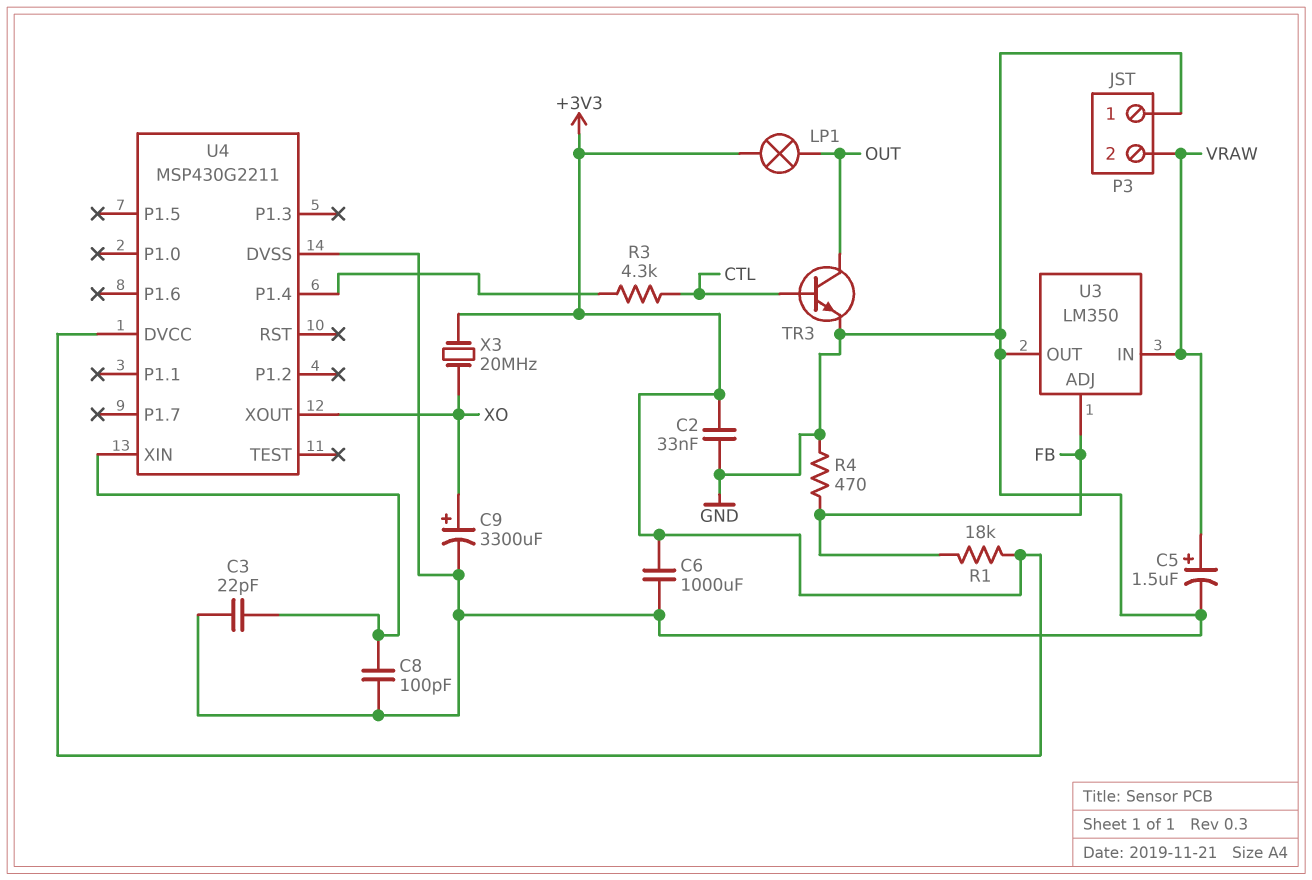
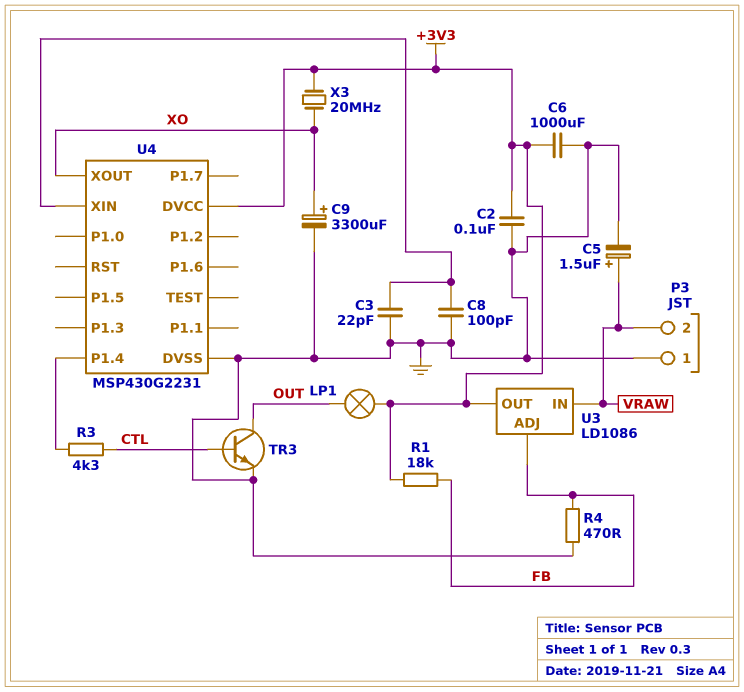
C2: 33nF (+3V3, GND) -> 100nF (+3V3, GND)
U3: LM350 -> LD1086
U3 pin OUT: GND -> +3V3
U4: MSP430G2211 -> MSP430G2231

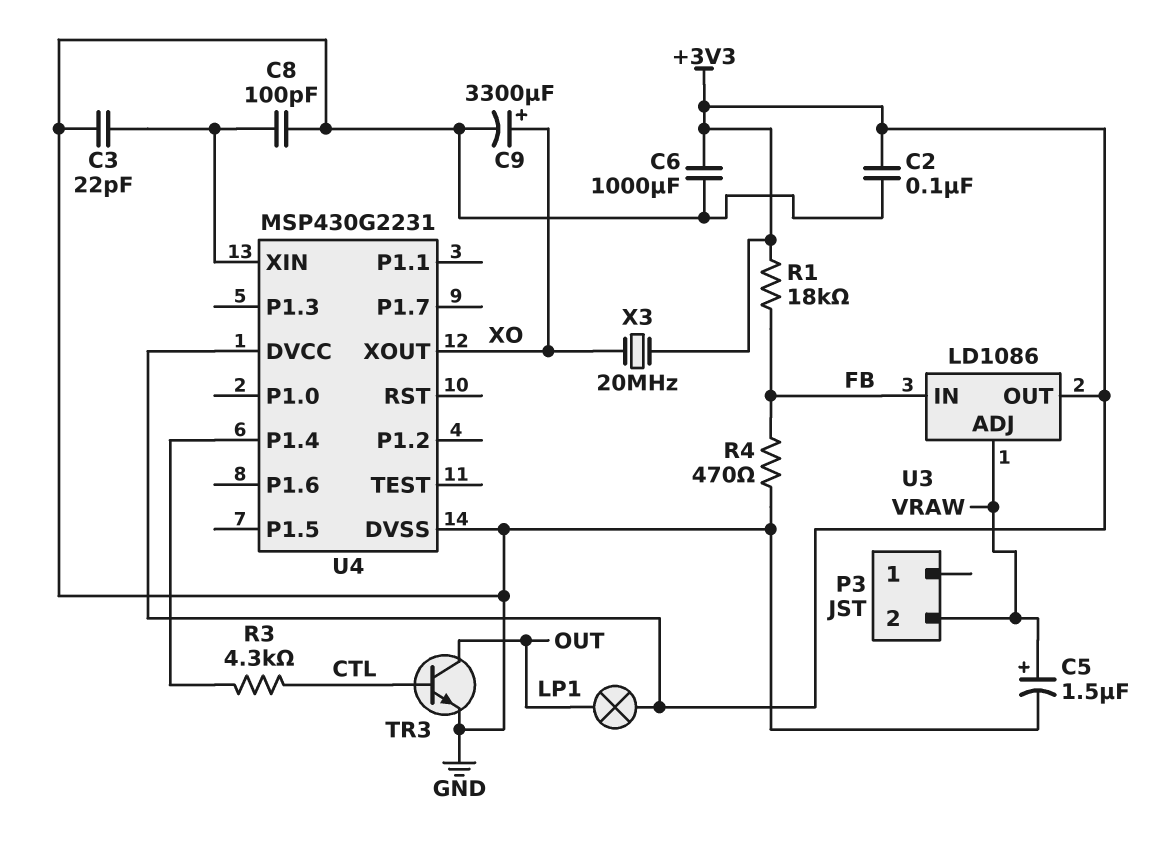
P3 pin 1: GND -> none
U3 pin ADJ: FB -> VRAW
U3 pin IN: VRAW -> FB

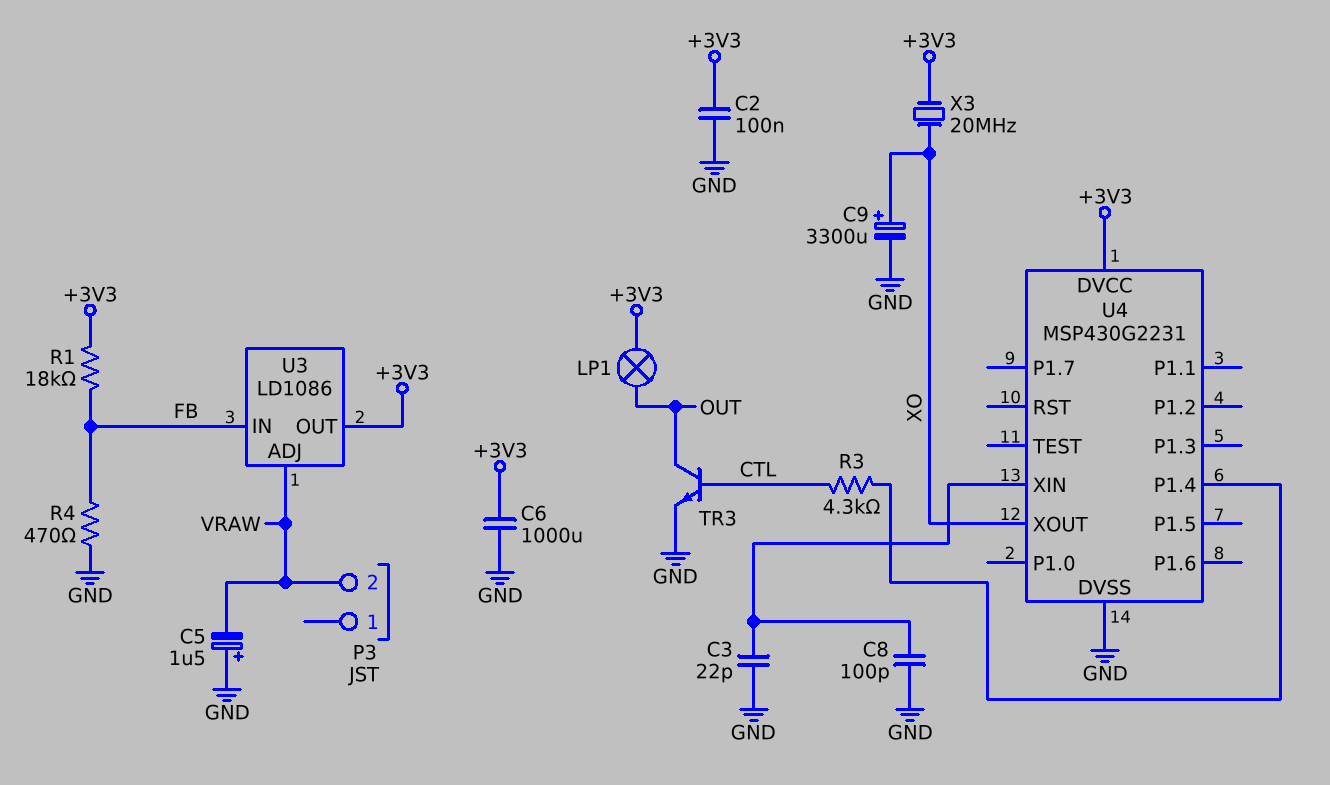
C5: 1.5uF (plus VRAW, minus GND) -> 1.5uF (plus GND, minus VRAW)

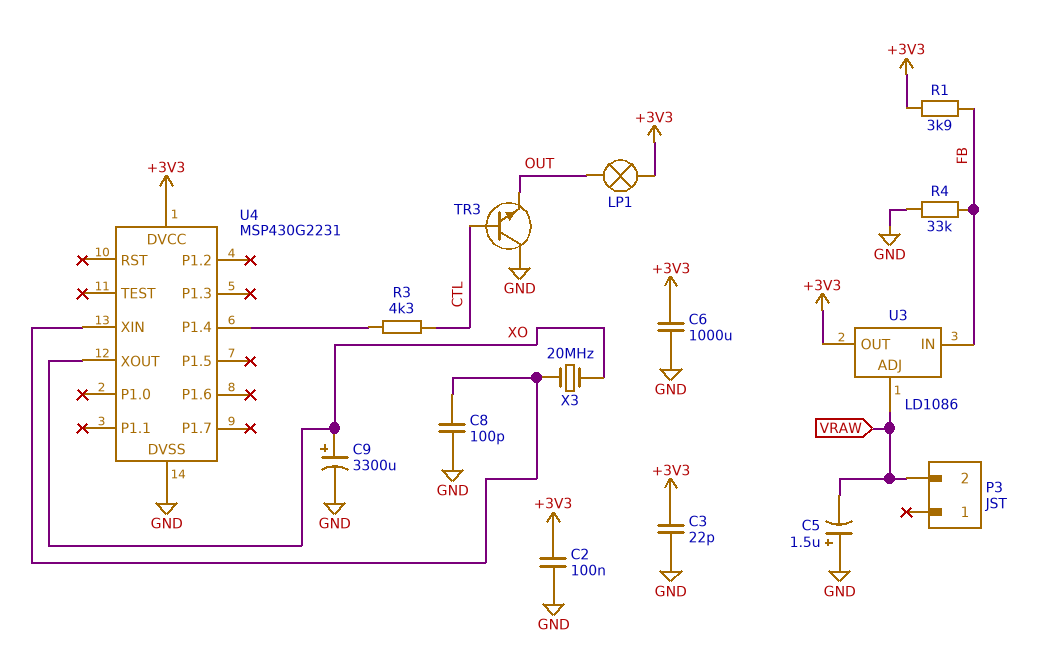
C3: 22pF (GND, U4/XIN) -> 22pF (+3V3, GND)
R1: 18k (+3V3, FB) -> 3.9k (+3V3, FB)
R4: 470 (FB, GND) -> 33k (FB, GND)
TR3: NPN (B CTL, C OUT, E GND) -> NPN (B CTL, C GND, E OUT)
X3: 20MHz (+3V3, XO) -> 20MHz (U4/XIN, XO)

